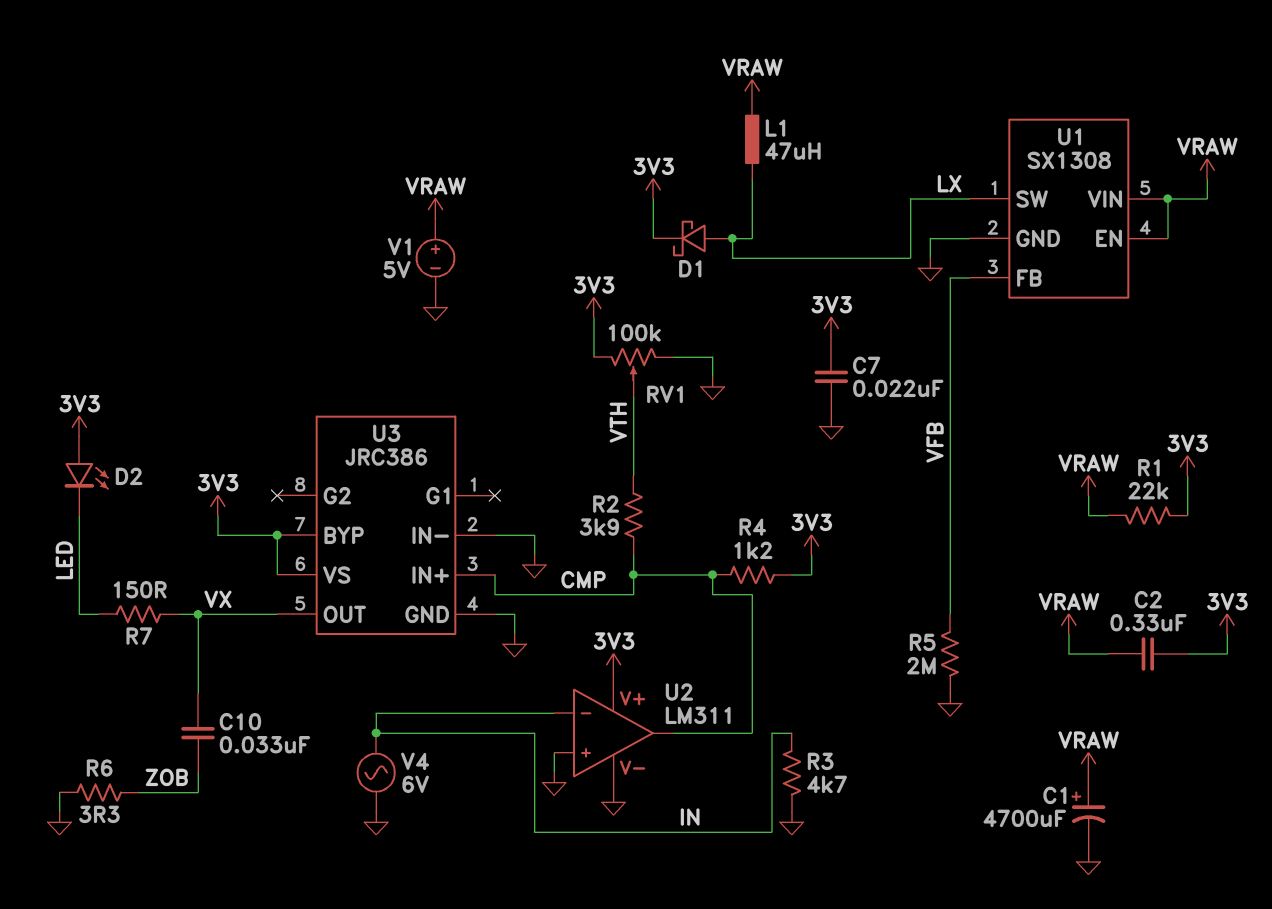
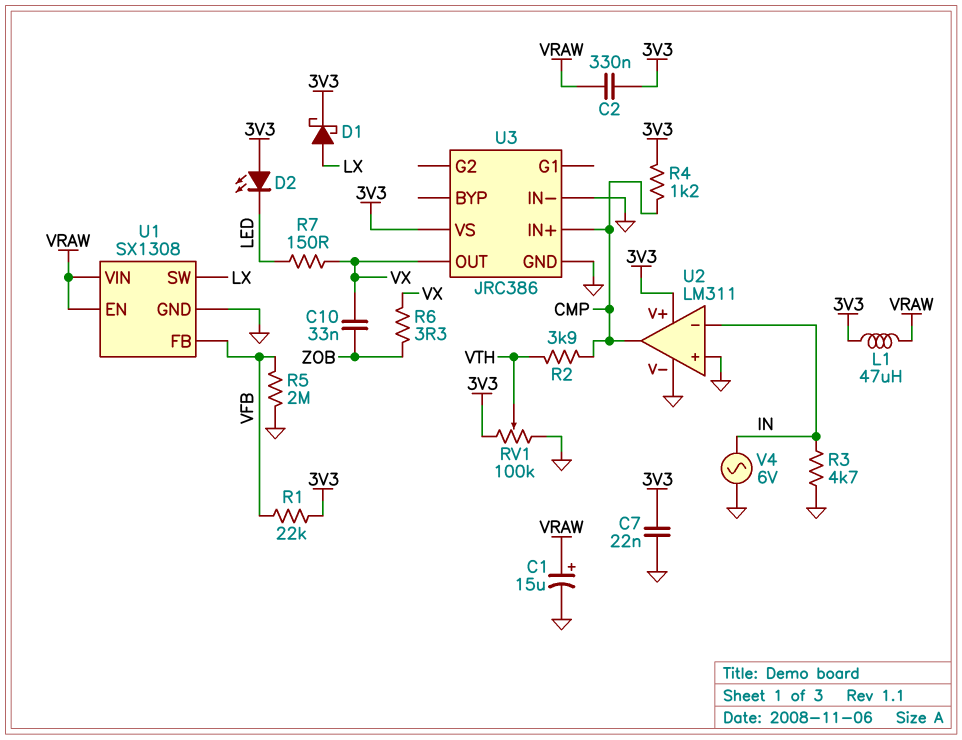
C1: 4700uF (plus VRAW, minus GND) -> 15uF (plus VRAW, minus GND)
L1: 47uH (LX, VRAW) -> 47uH (3V3, VRAW)
R1: 22k (3V3, VRAW) -> 22k (3V3, VFB)
R6: 3.3 (GND, ZOB) -> 3.3 (VX, ZOB)
U3 pin BYP: 3V3 -> none
V1: 5V (plus VRAW, minus GND) -> none

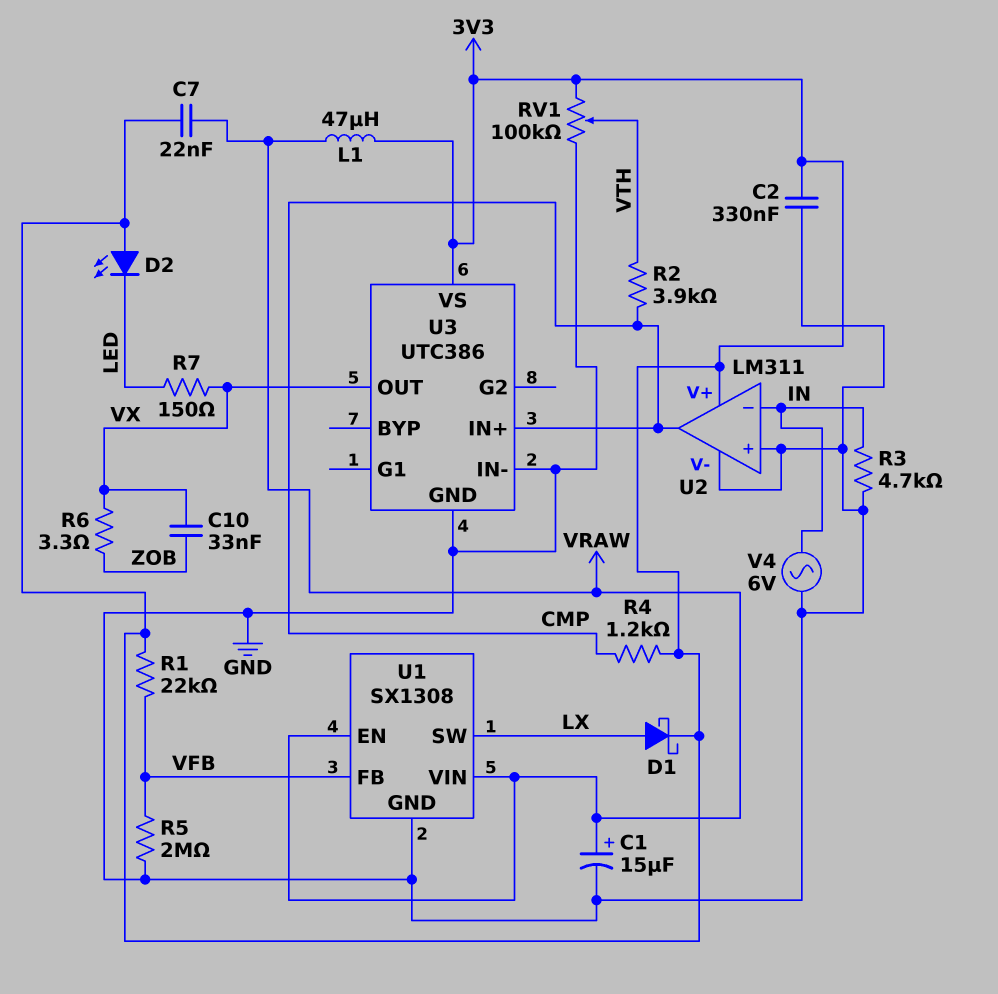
C2: 330nF (3V3, VRAW) -> 330nF (3V3, GND)
C7: 22nF (3V3, GND) -> 22nF (3V3, VRAW)
U3: JRC386 -> UTC386

